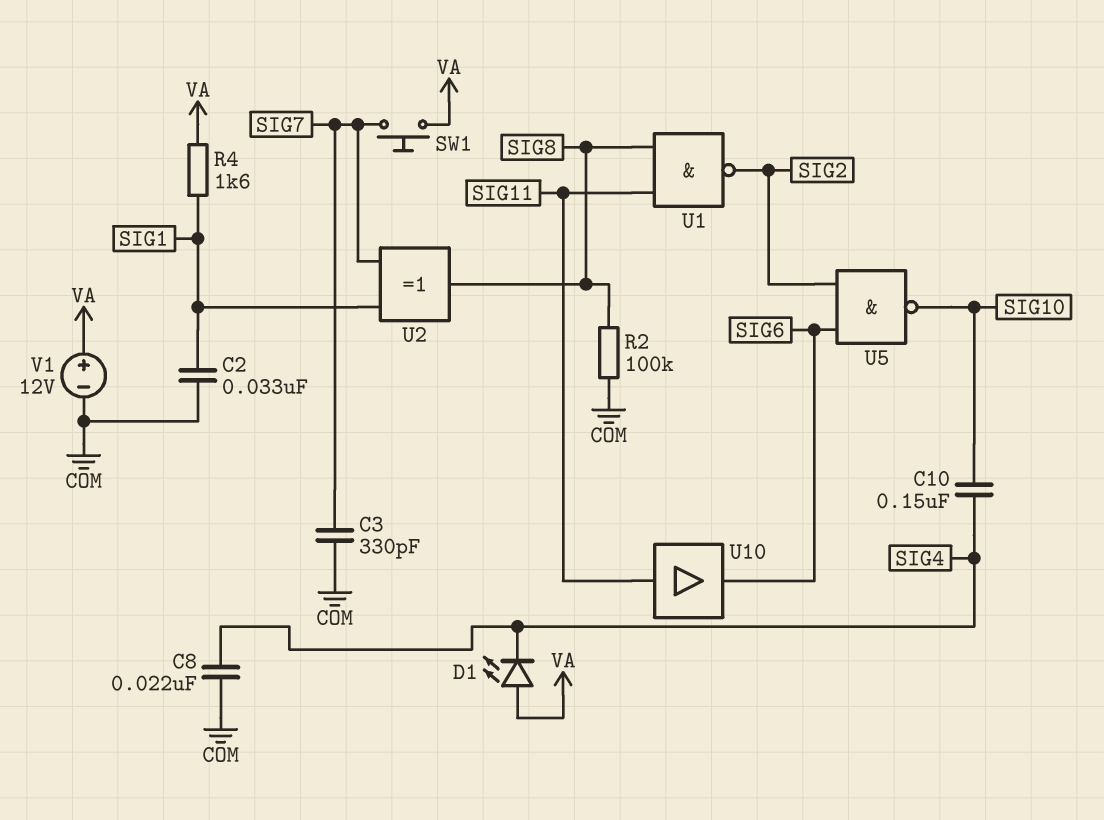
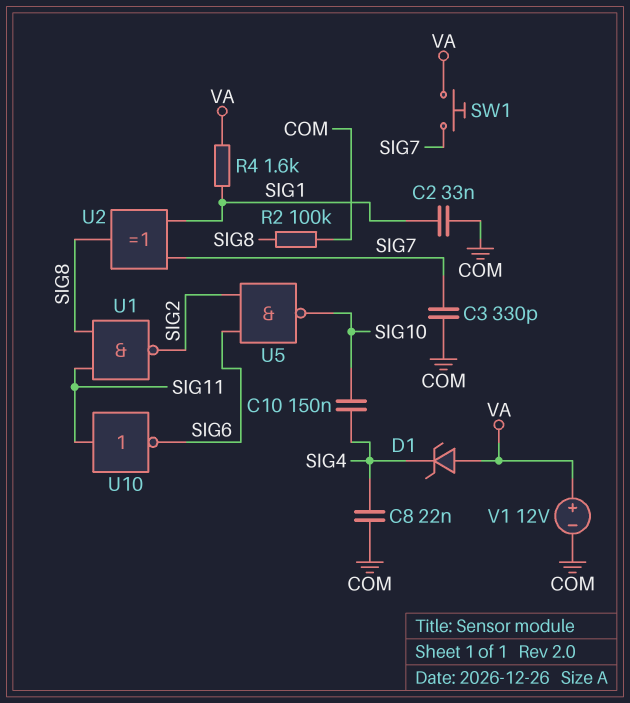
D1: LED (A VA, K SIG4) -> zener (A VA, K SIG4)
U10: buffer (in SIG11, out SIG6) -> NOT (in SIG11, out SIG6)

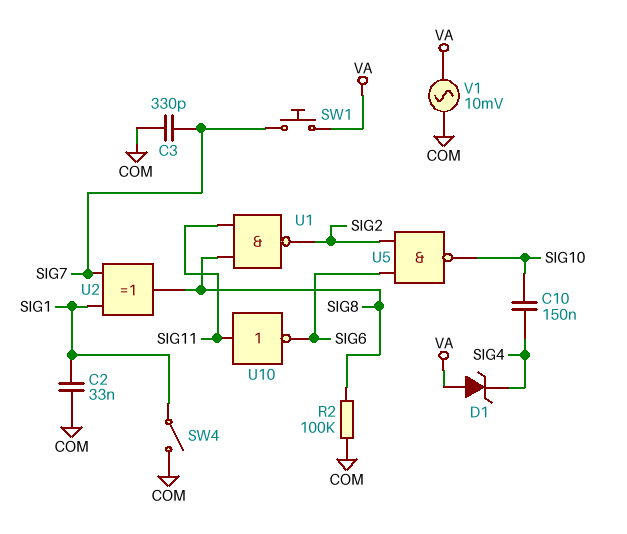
C8: 22nF (COM, SIG4) -> none
R4: 1.6k (SIG1, VA) -> none
SW4: none -> switch (COM, SIG1)
V1: 12V (plus VA, minus COM) -> AC 10mV (COM, VA)

